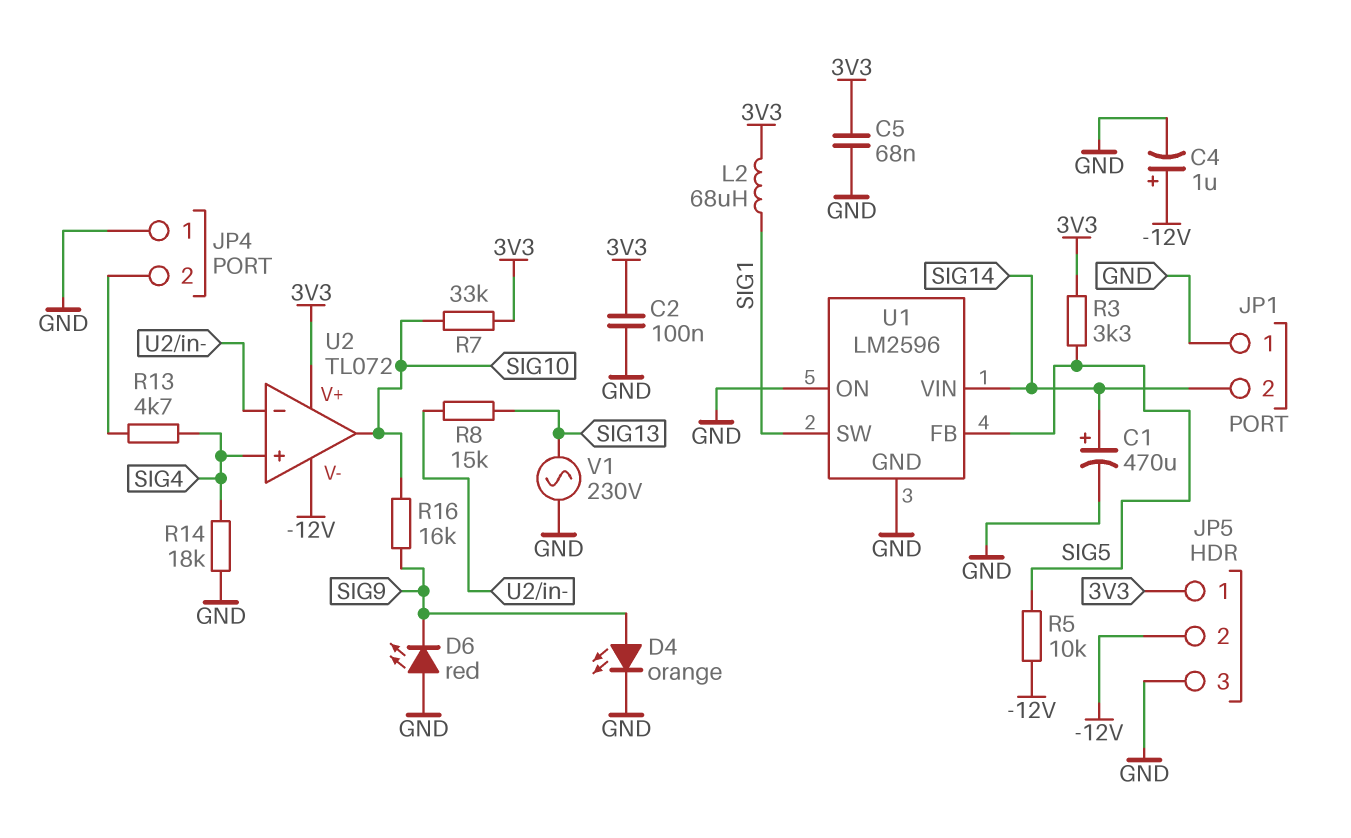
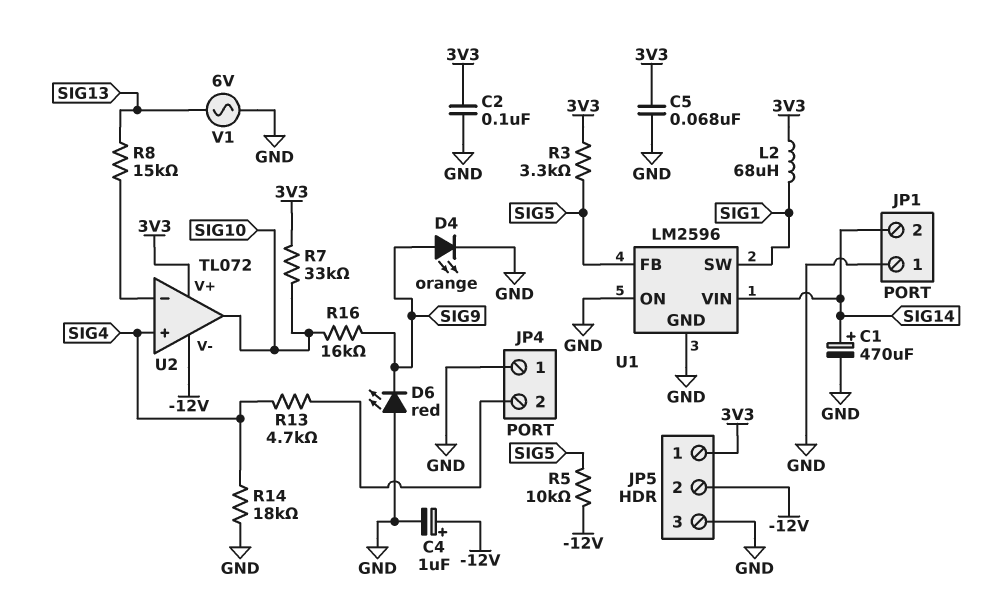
V1: AC 230V (GND, SIG13) -> AC 6V (GND, SIG13)

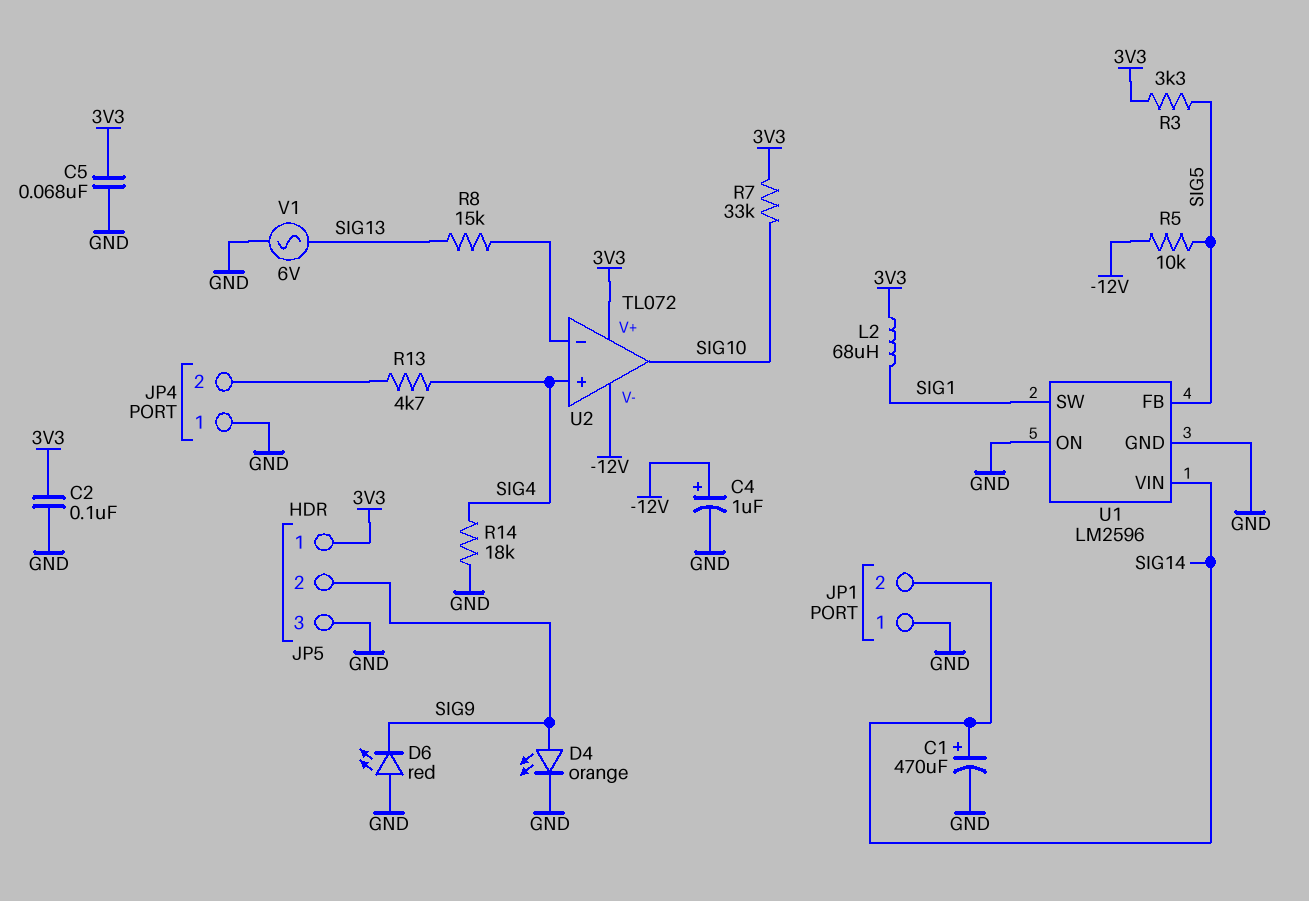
JP5 pin 2: -12V -> SIG9
R16: 16k (SIG9, SIG10) -> none

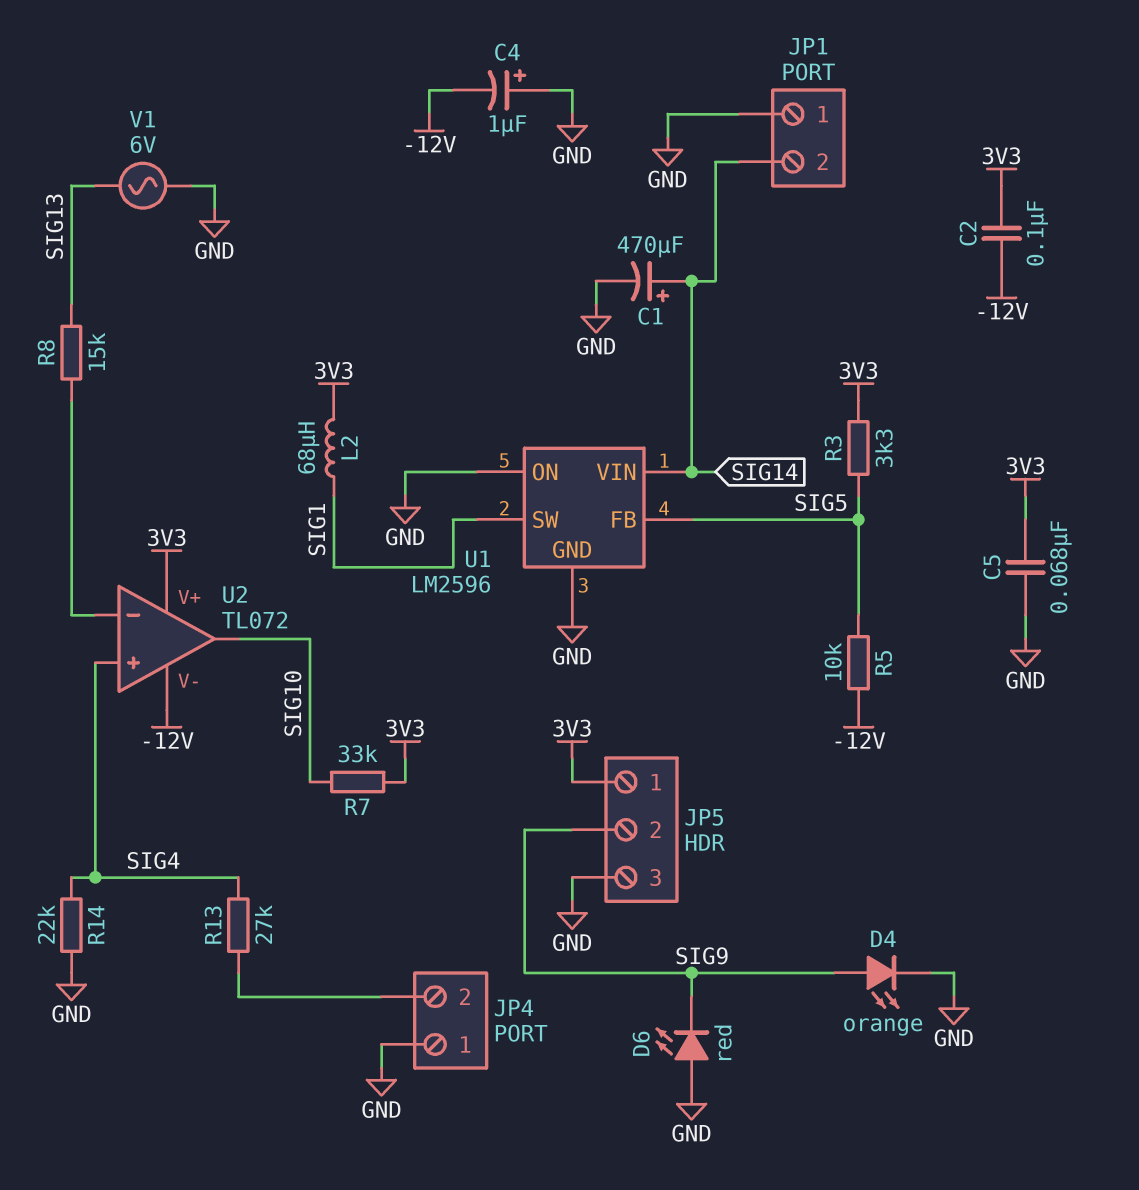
C2: 100nF (3V3, GND) -> 100nF (-12V, 3V3)
C4: 1uF (plus -12V, minus GND) -> 1uF (plus GND, minus -12V)
R13: 4.7k (JP4/2, SIG4) -> 27k (JP4/2, SIG4)
R14: 18k (GND, SIG4) -> 22k (GND, SIG4)

